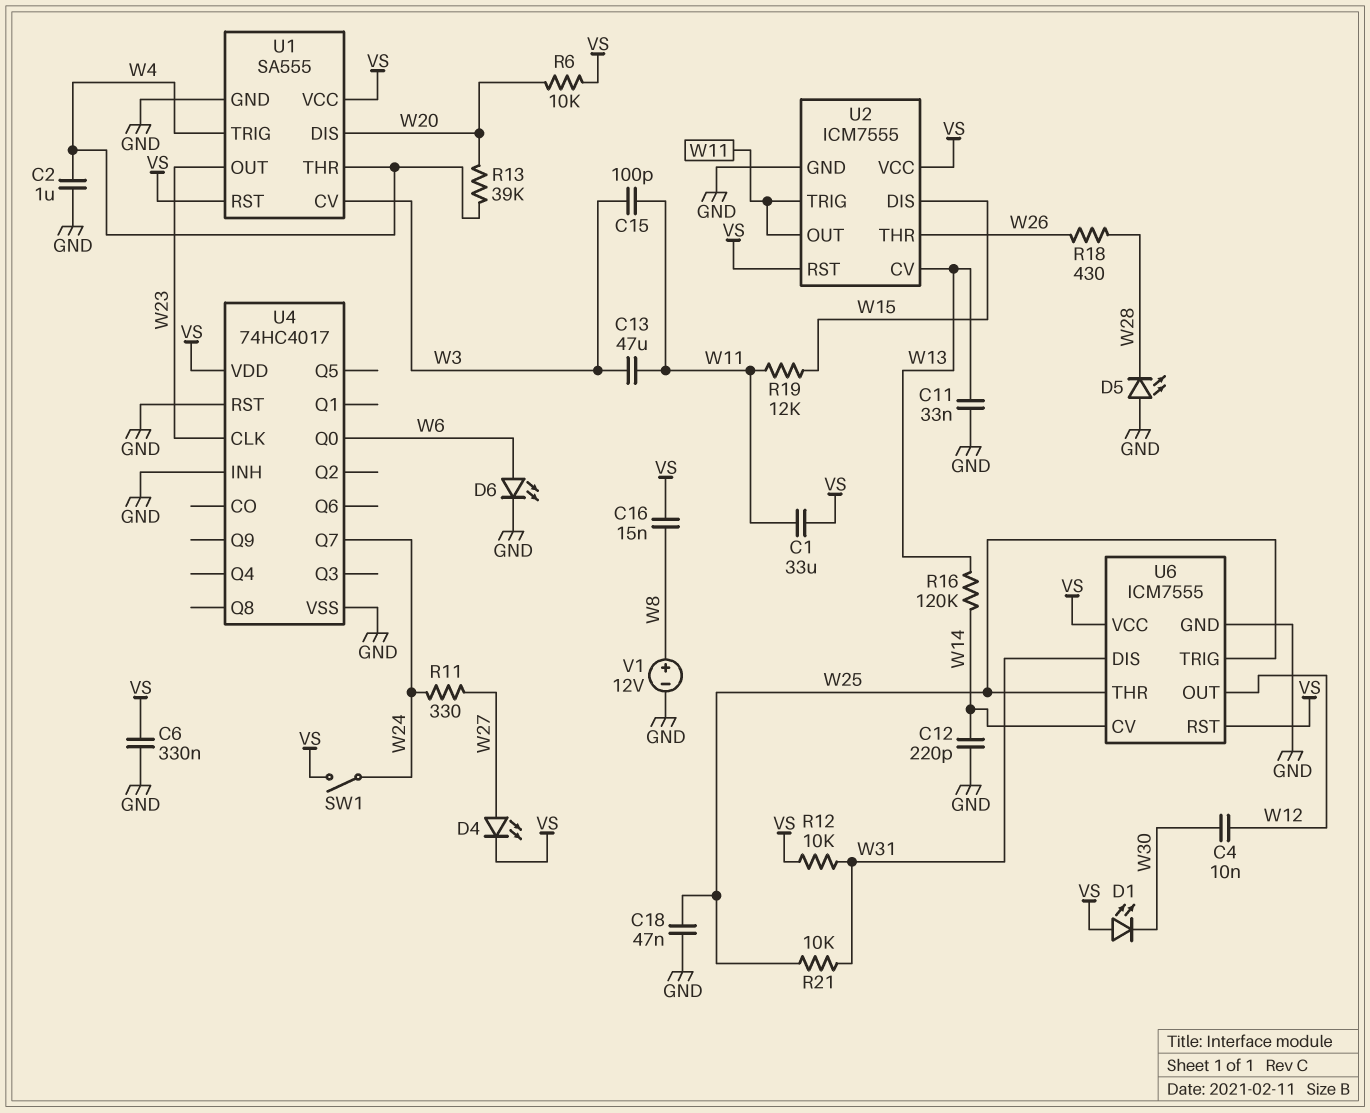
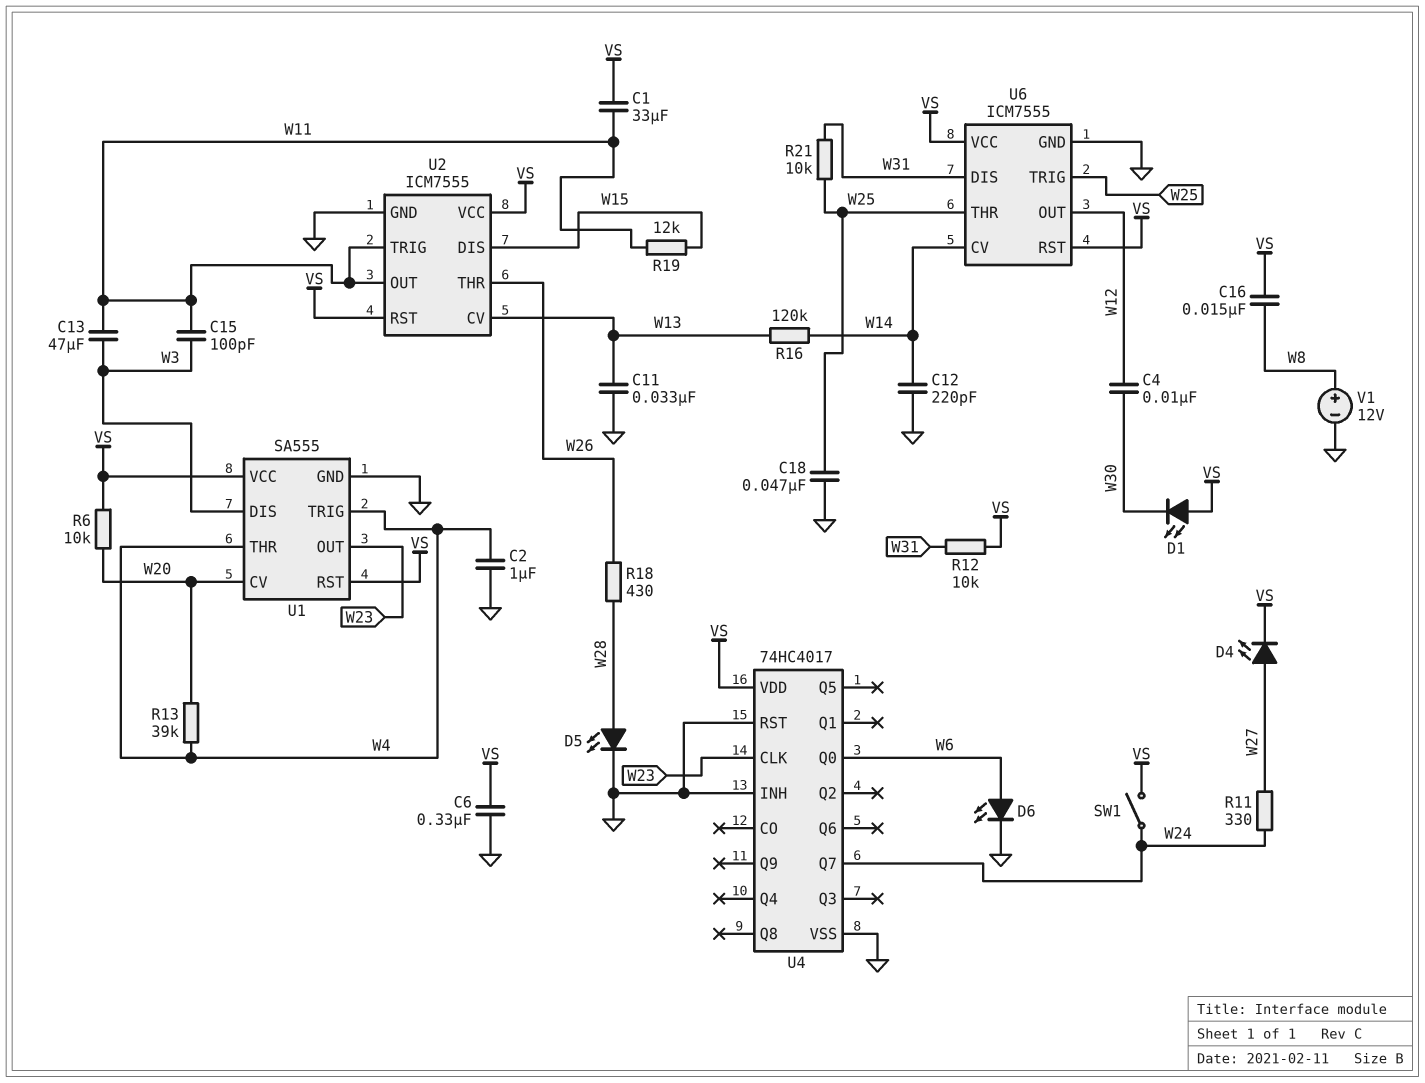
D5: LED (A GND, K W28) -> LED (A W28, K GND)
U1 pin CV: W3 -> W20
U1 pin DIS: W20 -> W3

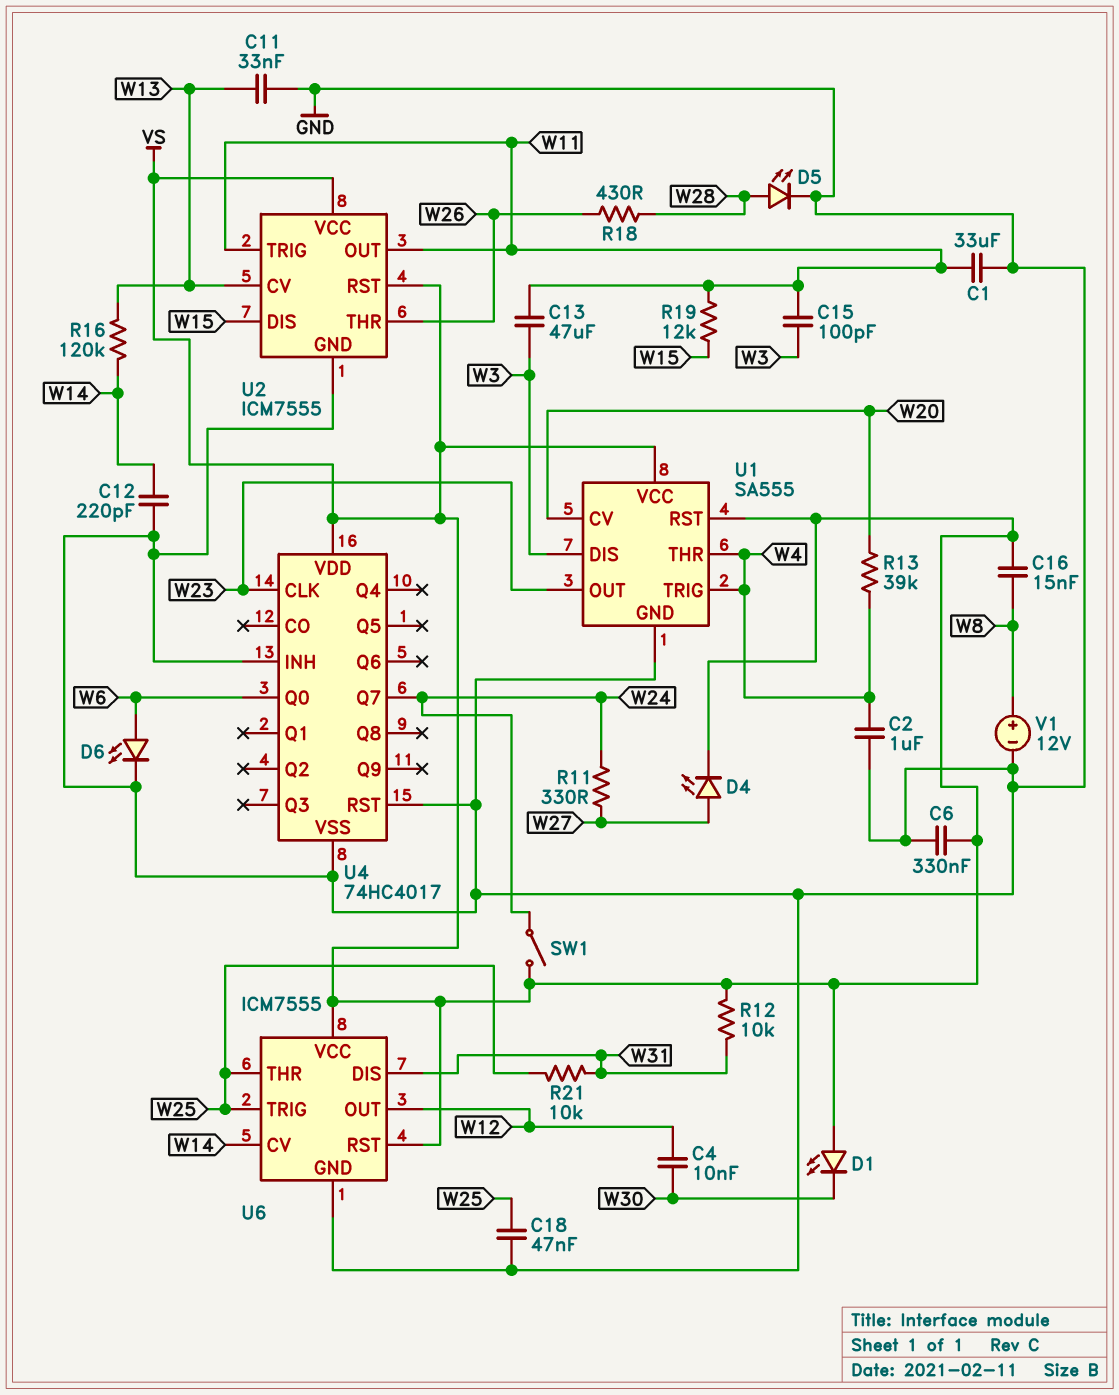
C1: 33uF (VS, W11) -> 33uF (GND, W11)
R6: 10k (VS, W20) -> none

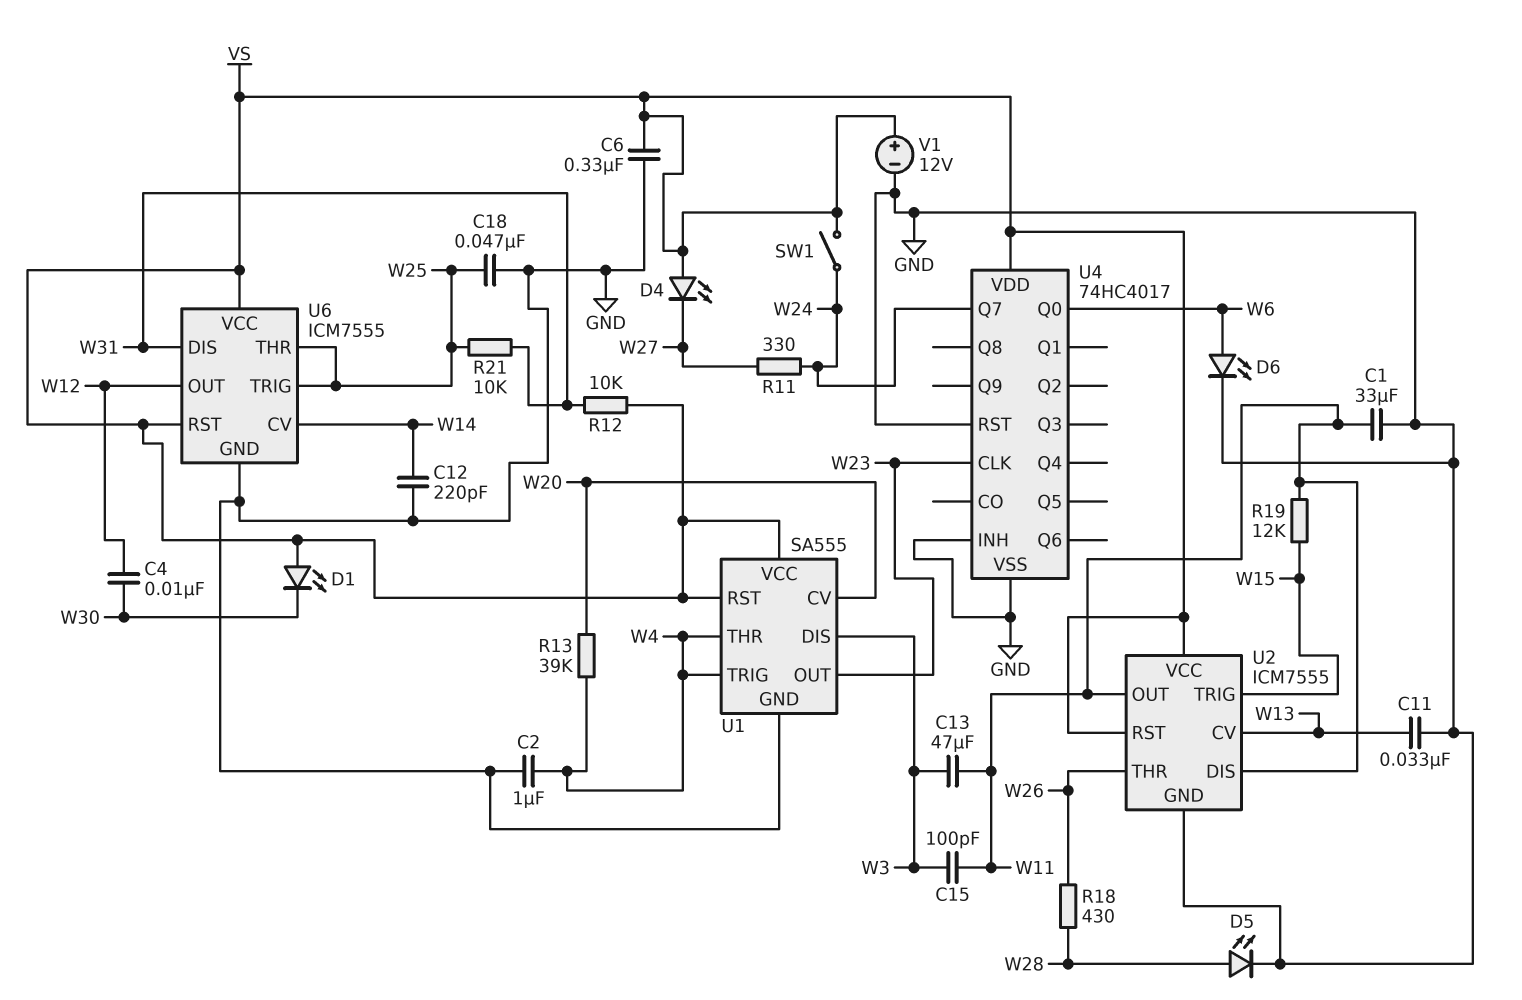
C16: 15nF (VS, W8) -> none
D4: LED (A W27, K VS) -> LED (A VS, K W27)
R16: 120k (W13, W14) -> none
U2 pin DIS: W15 -> W11
U2 pin TRIG: W11 -> W15
V1: 12V (plus W8, minus GND) -> 12V (plus VS, minus GND)

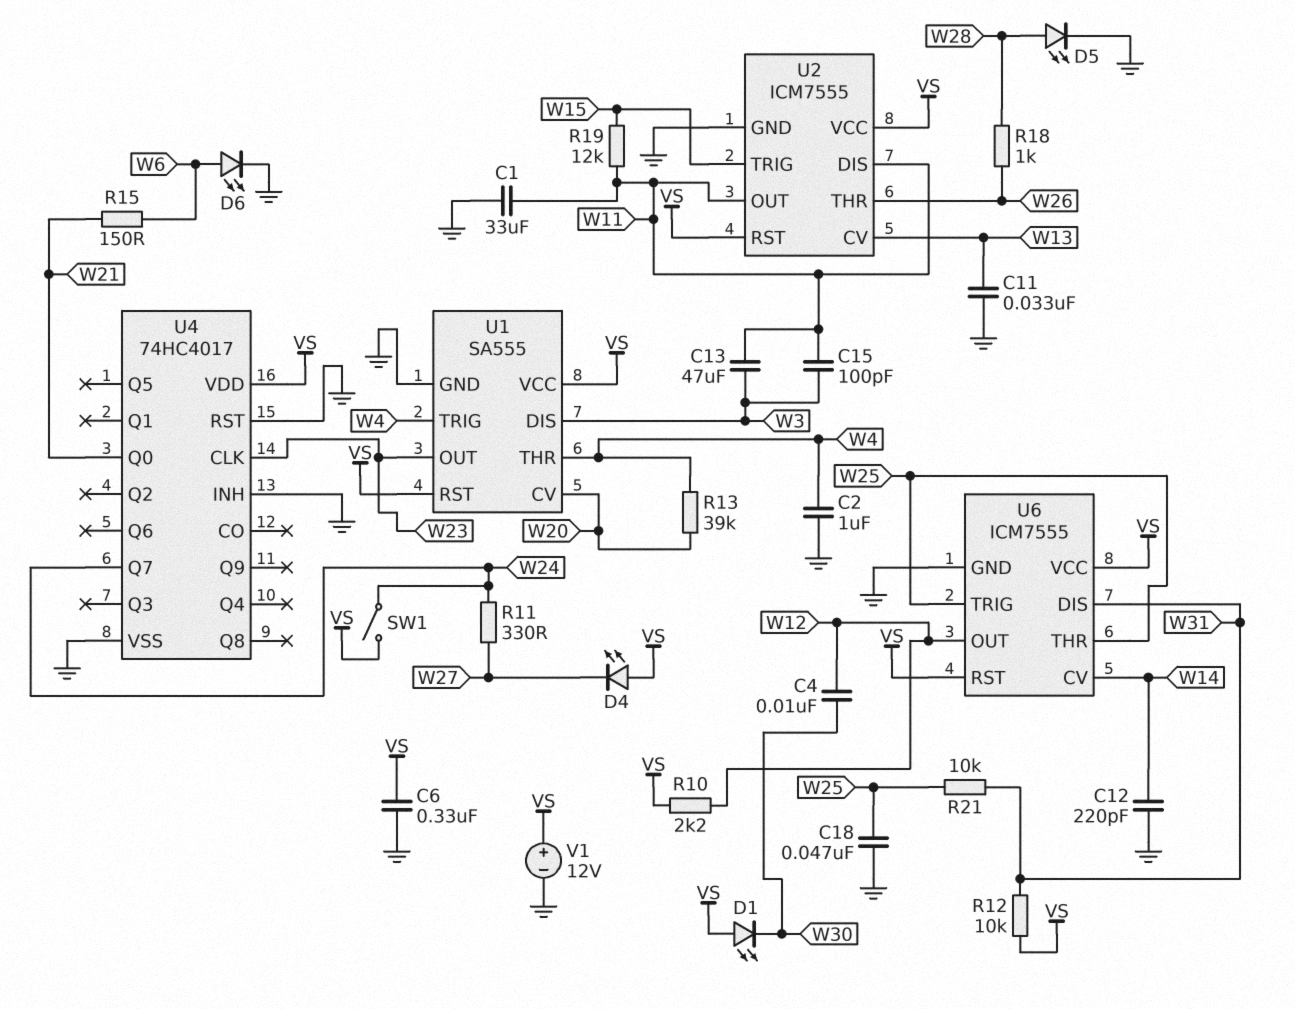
R10: none -> 2.2k (VS, W12)
R15: none -> 150 (W6, W21)
R18: 430 (W26, W28) -> 1k (W26, W28)
U4 pin Q0: W6 -> W21

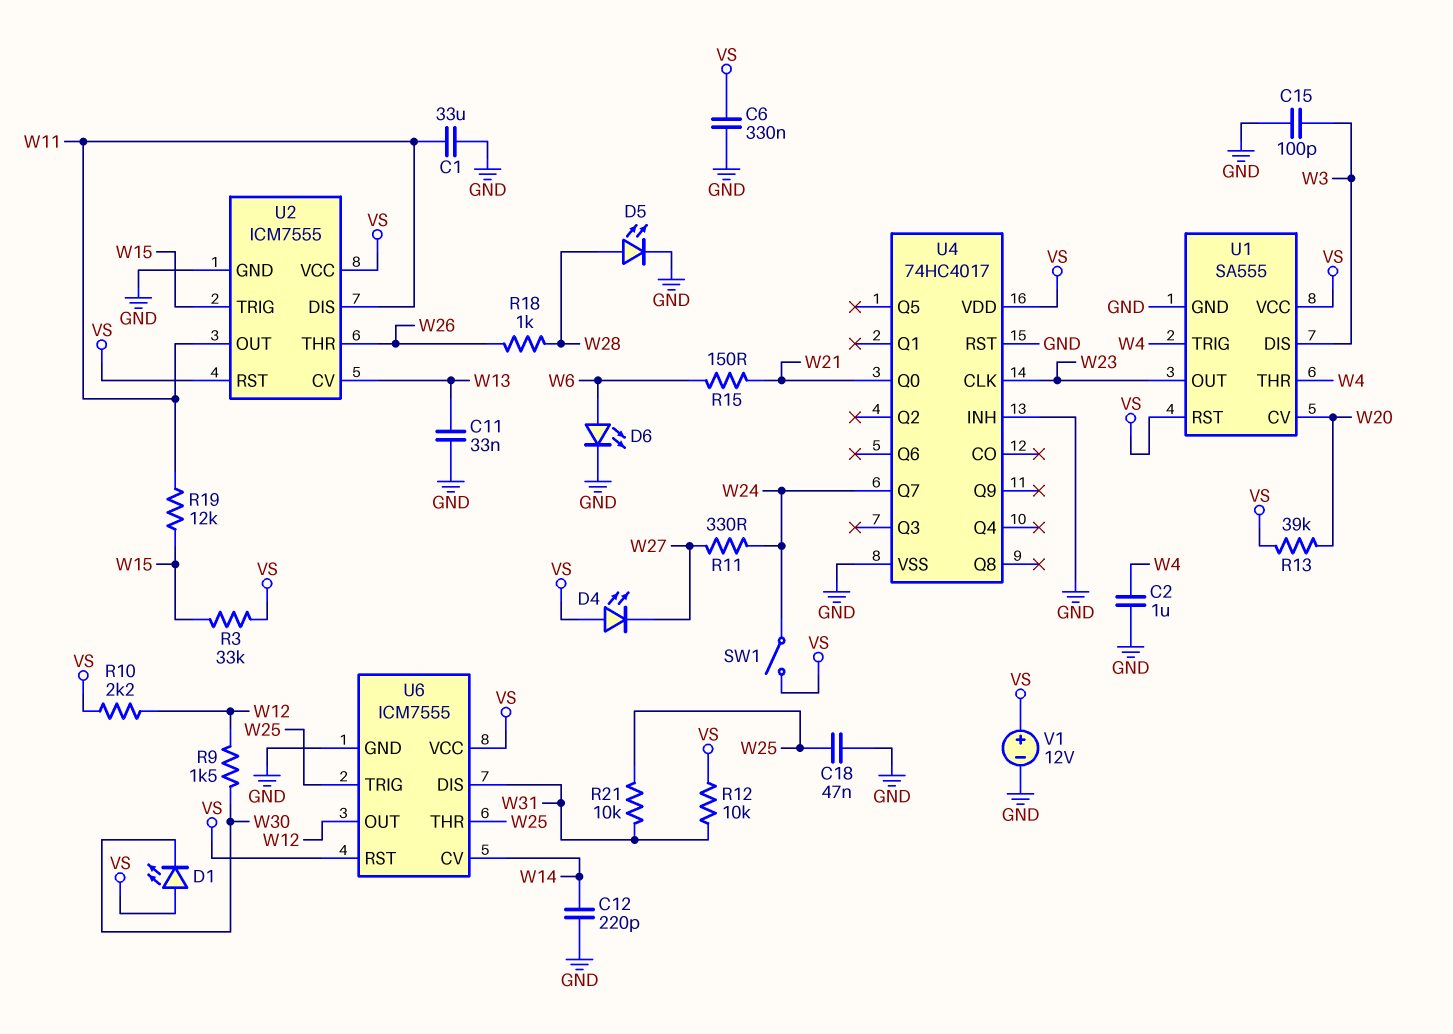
C4: 10nF (W12, W30) -> none
C13: 47uF (W3, W11) -> none
C15: 100pF (W3, W11) -> 100pF (GND, W3)
R3: none -> 33k (VS, W15)
R9: none -> 1.5k (W12, W30)
R13: 39k (W4, W20) -> 39k (VS, W20)

